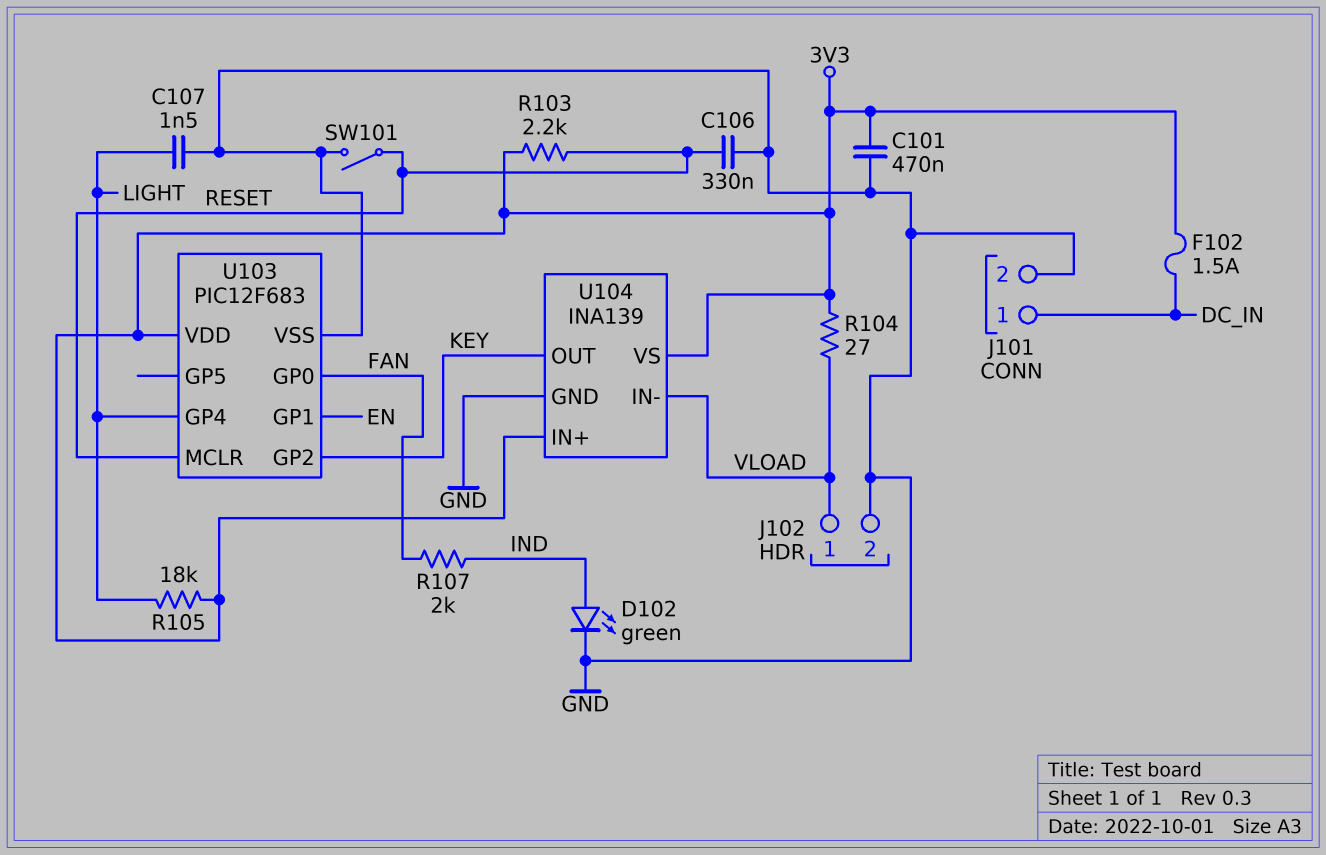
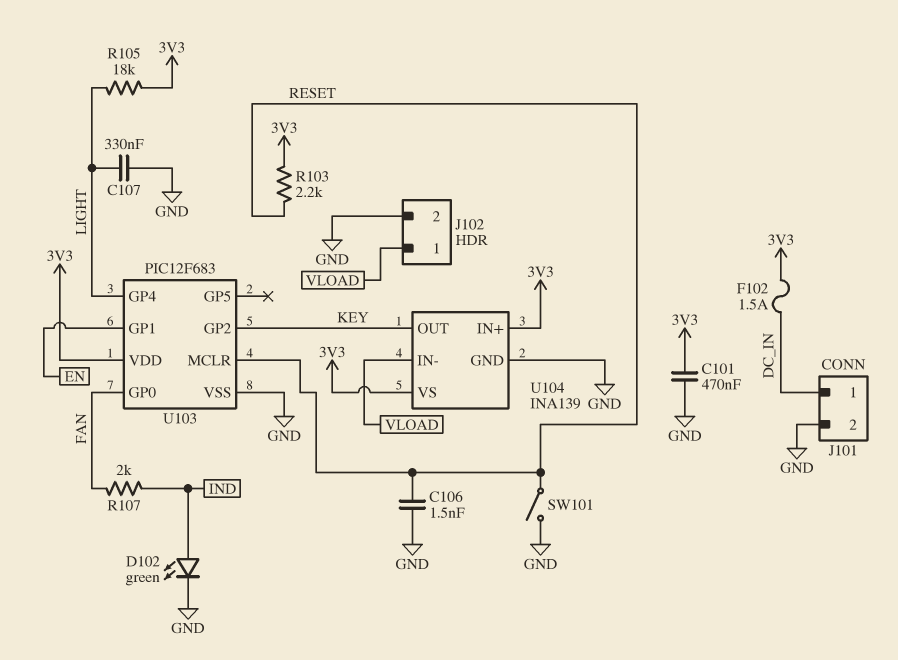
C106: 330nF (GND, RESET) -> 1.5nF (GND, RESET)
C107: 1.5nF (GND, LIGHT) -> 330nF (GND, LIGHT)
R104: 27 (3V3, VLOAD) -> none

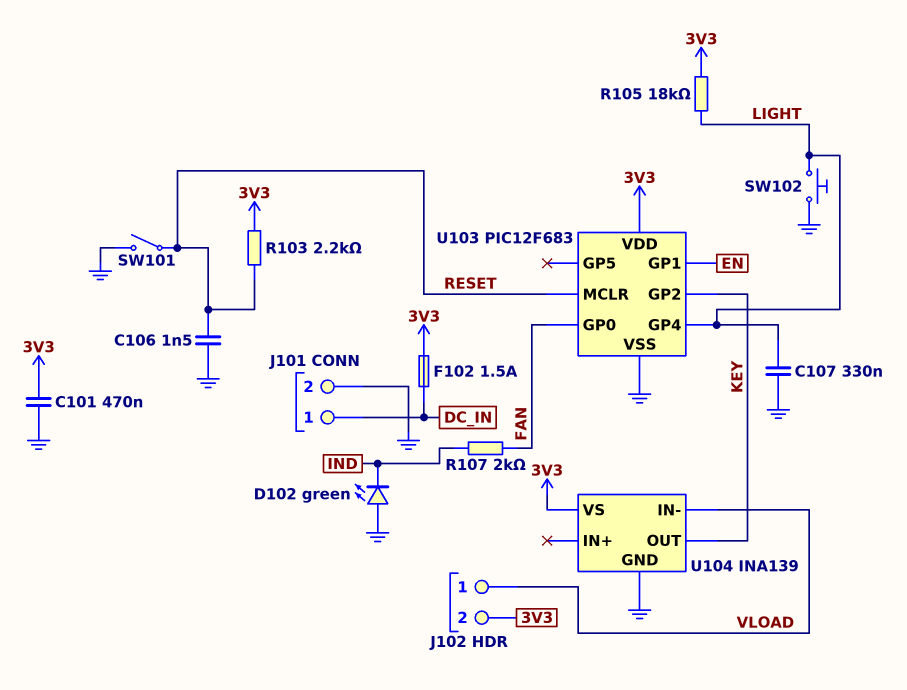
D102: LED green (A IND, K GND) -> LED green (A GND, K IND)
J102 pin 2: GND -> 3V3
SW102: none -> button (GND, LIGHT)
U104 pin IN+: 3V3 -> none

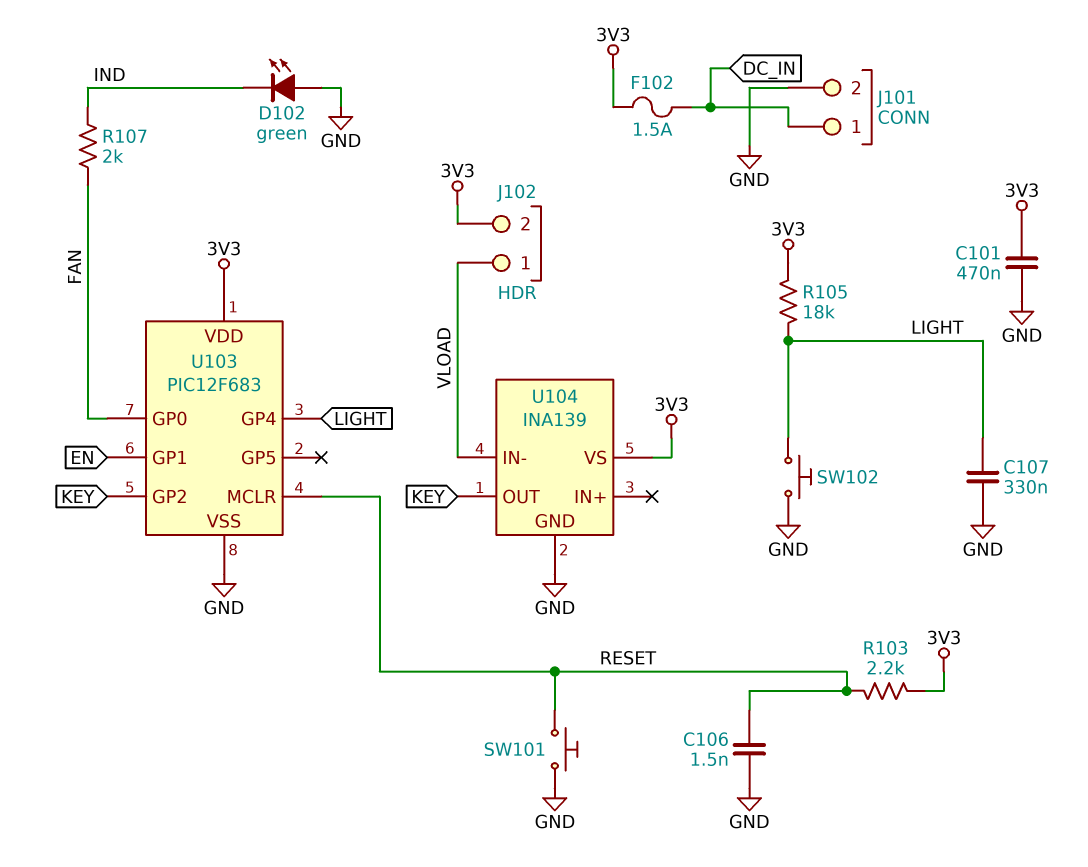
SW101: switch (GND, RESET) -> button (GND, RESET)

